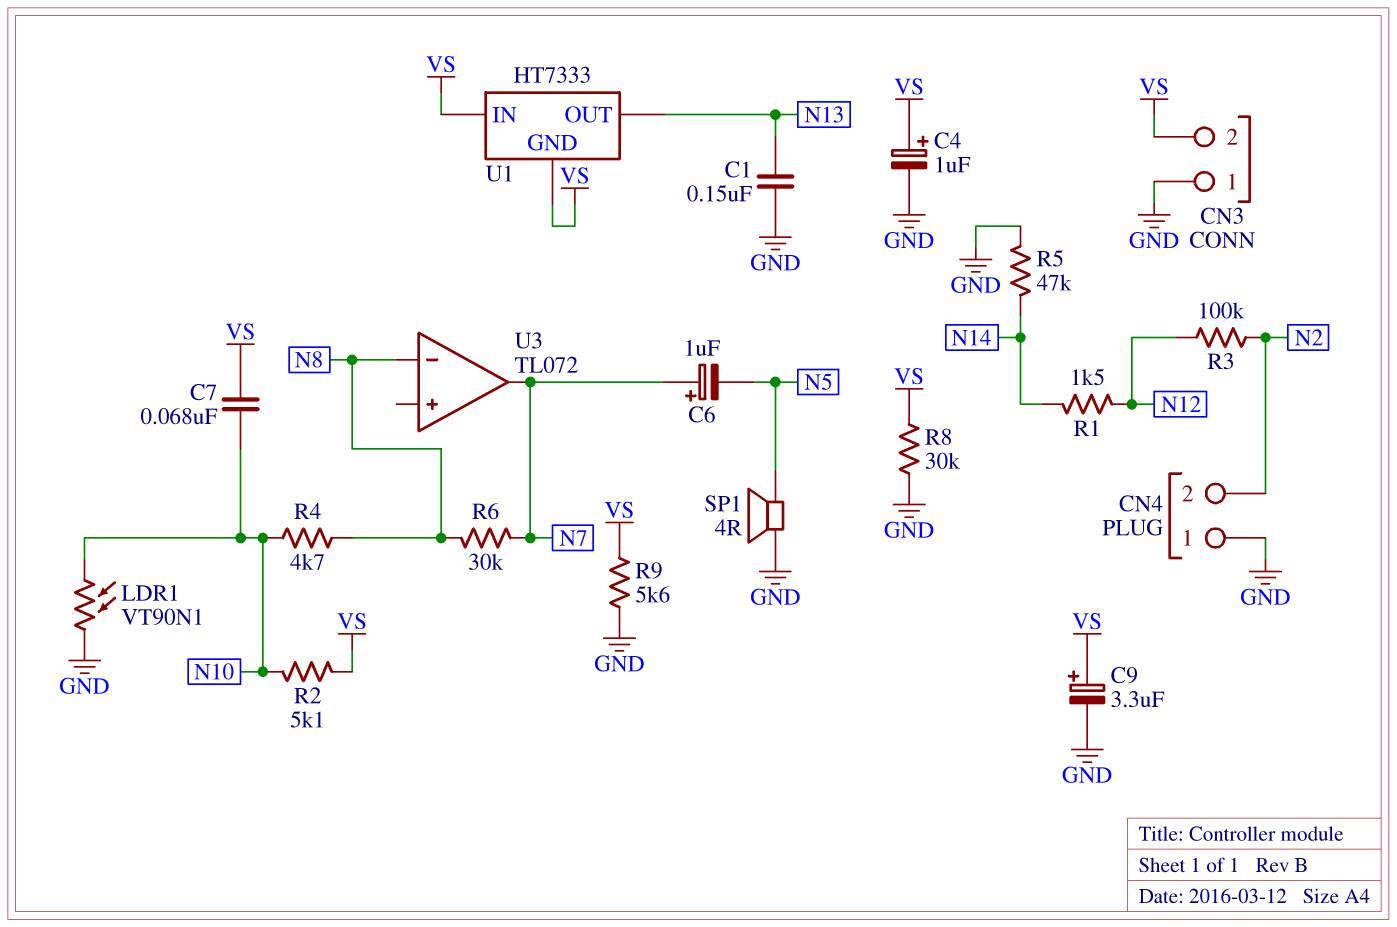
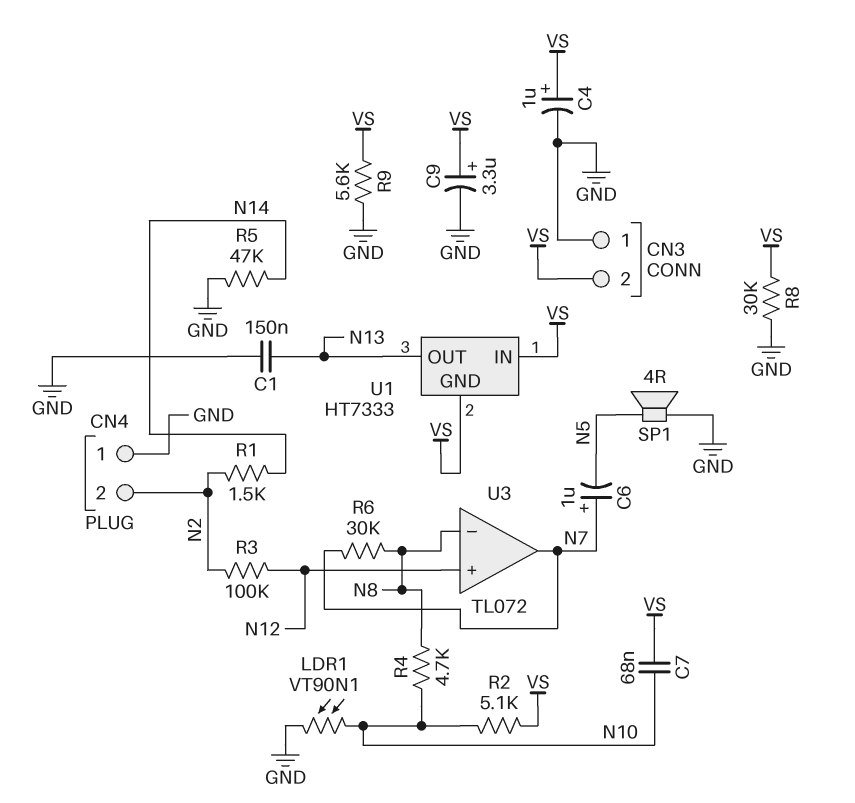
R1: 1.5k (N12, N14) -> 1.5k (N2, N14)
U3 pin in+: none -> N12

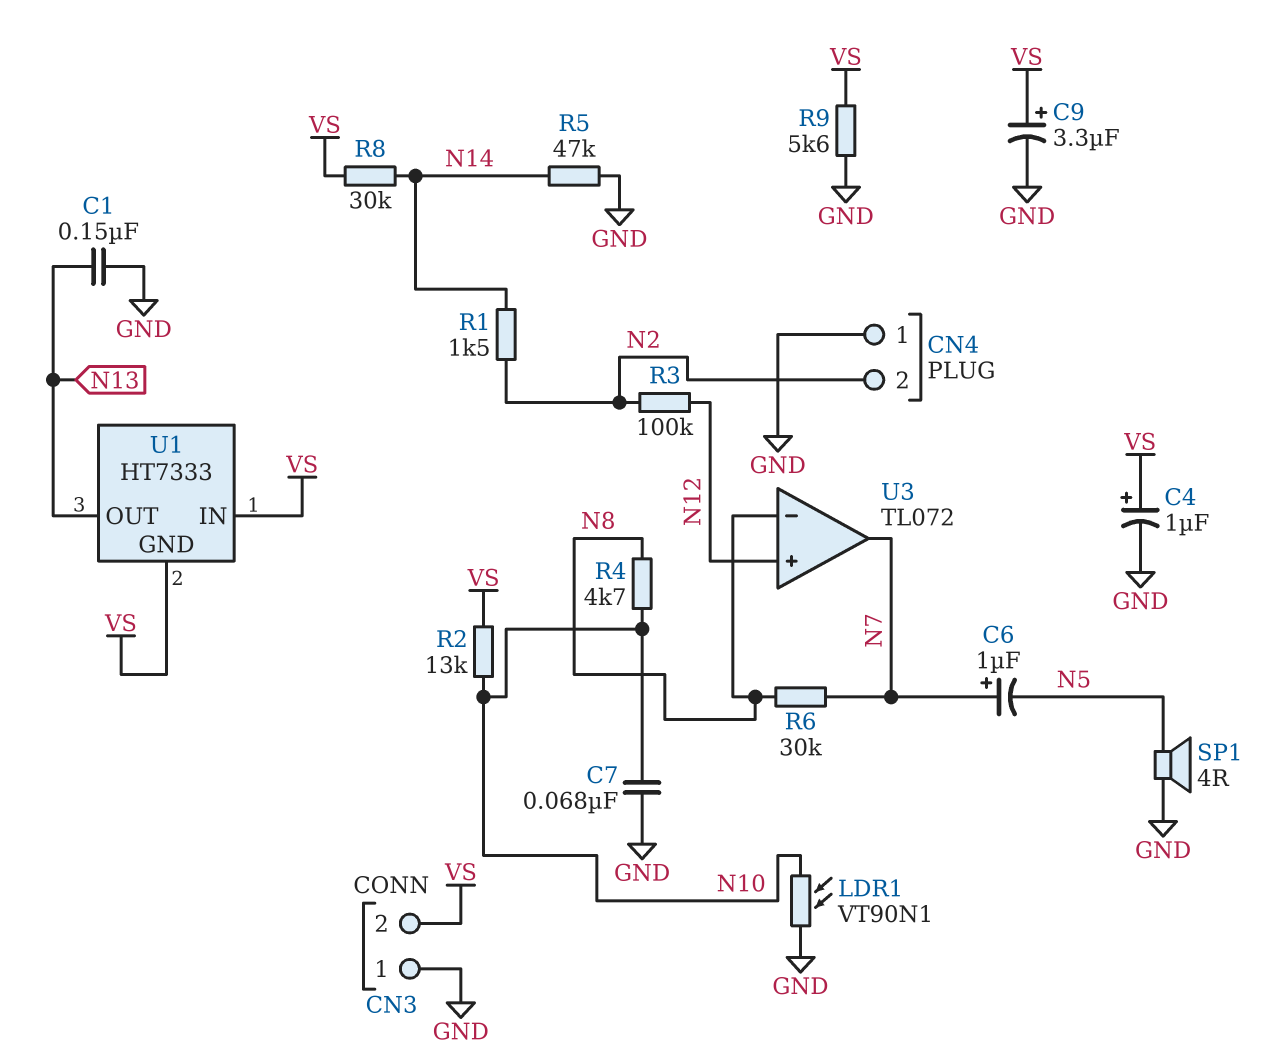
C7: 68nF (N10, VS) -> 68nF (GND, N10)
R2: 5.1k (N10, VS) -> 13k (N10, VS)
R8: 30k (GND, VS) -> 30k (N14, VS)

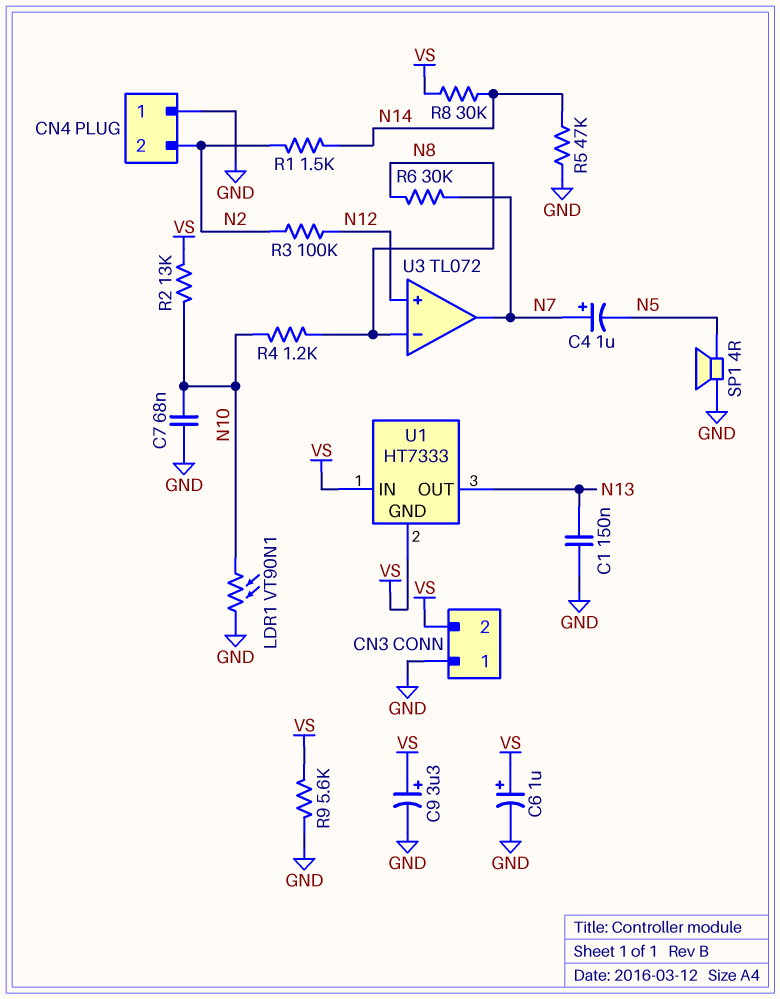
C4: 1uF (plus VS, minus GND) -> 1uF (plus N7, minus N5)
C6: 1uF (plus N7, minus N5) -> 1uF (plus VS, minus GND)
R4: 4.7k (N8, N10) -> 1.2k (N8, N10)

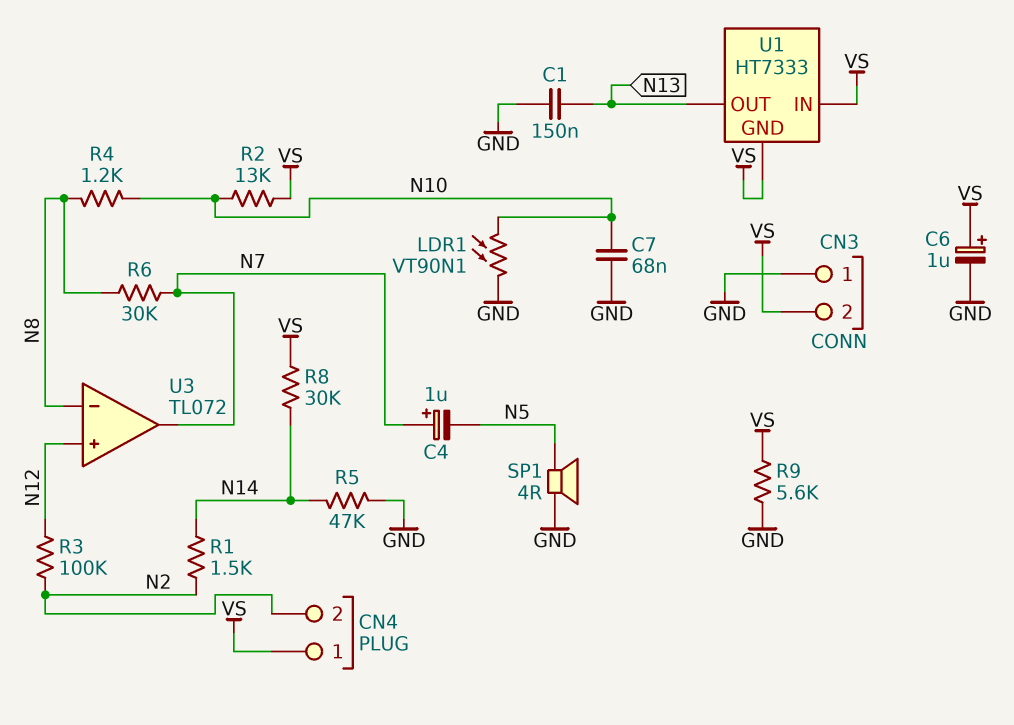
C9: 3.3uF (plus VS, minus GND) -> none
CN4 pin 1: GND -> VS

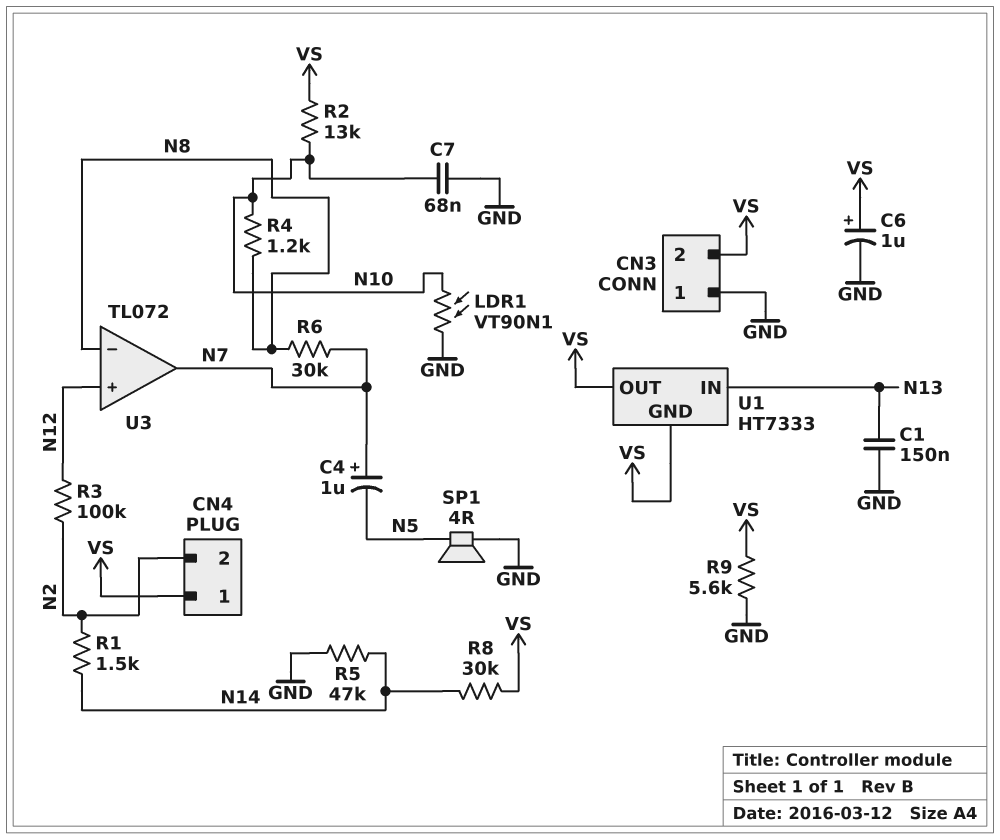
U1 pin IN: VS -> N13
U1 pin OUT: N13 -> VS

